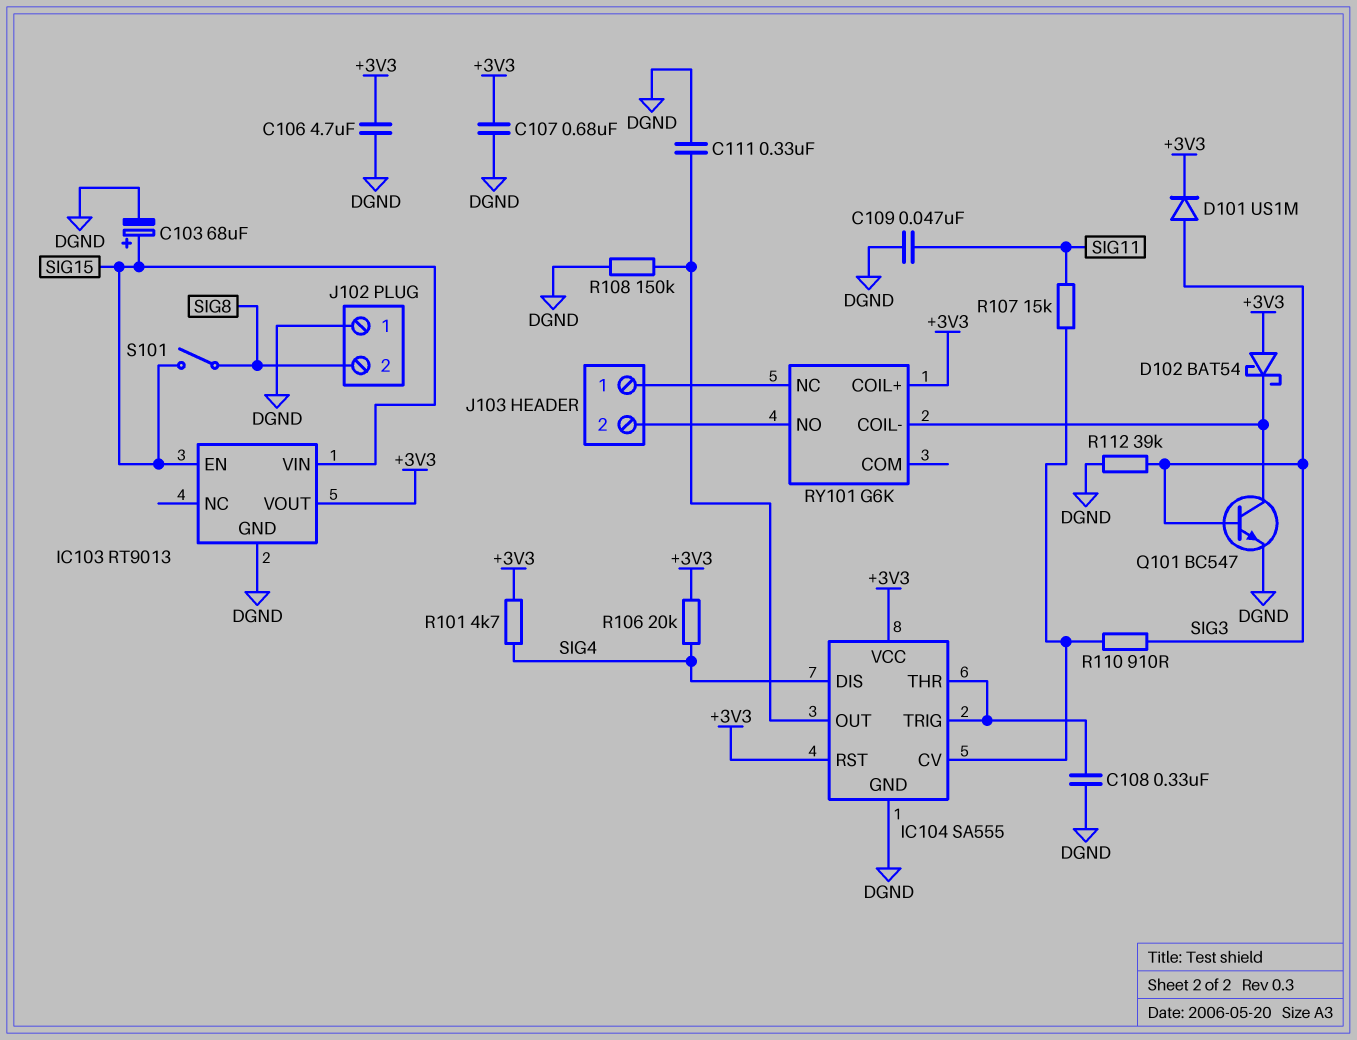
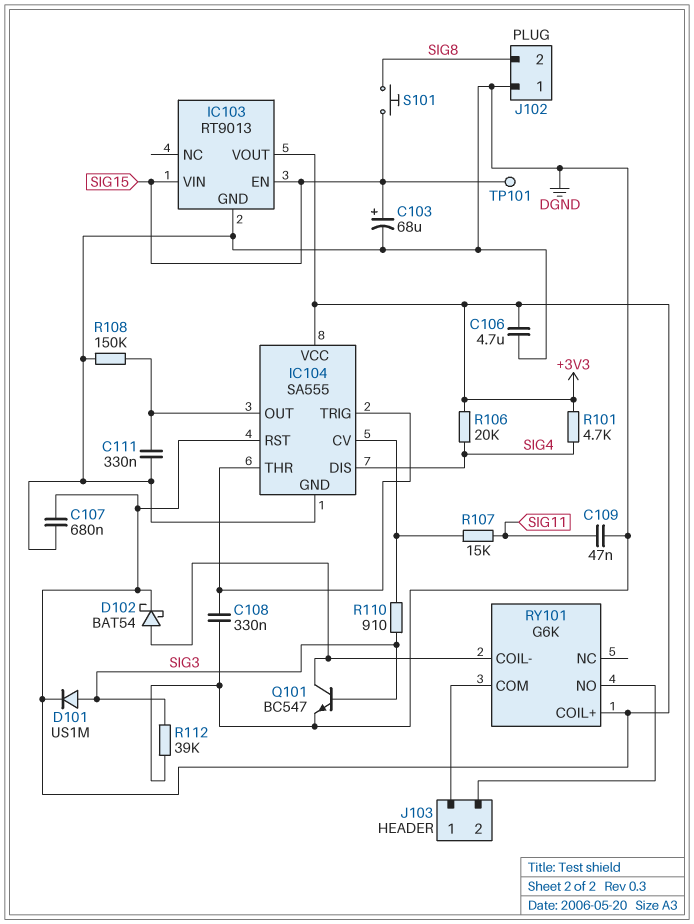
D102: schottky BAT54 (A +3V3, K RY101/COIL-) -> schottky BAT54 (A RY101/COIL-, K +3V3)
RY101 pin COM: none -> J103/1
RY101 pin NC: J103/1 -> none
S101: switch (SIG8, SIG15) -> button (SIG8, SIG15)
TP101: none -> test point (SIG15)

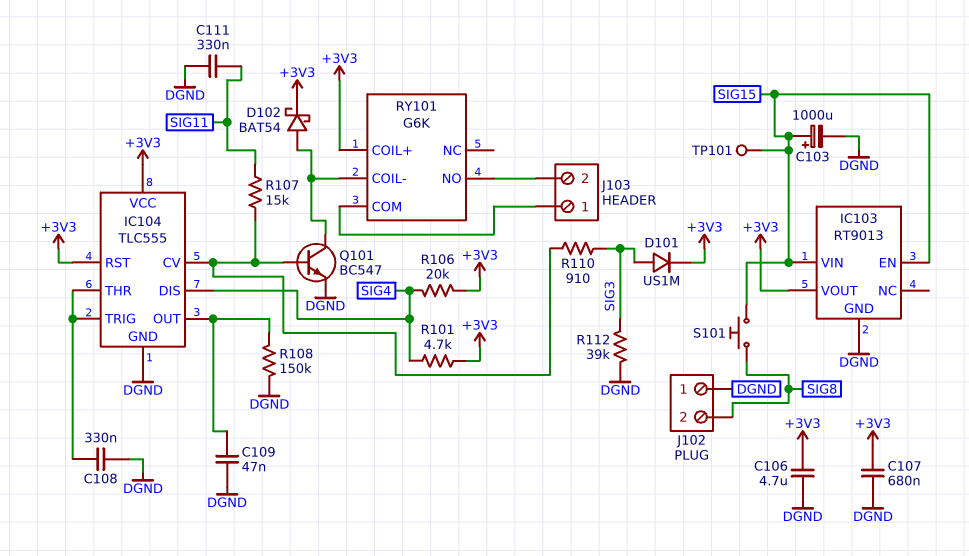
C103: 68uF (plus SIG15, minus DGND) -> 1000uF (plus SIG15, minus DGND)
C109: 47nF (DGND, SIG11) -> 47nF (DGND, IC104/OUT)
C111: 330nF (DGND, IC104/OUT) -> 330nF (DGND, SIG11)
IC104: SA555 -> TLC555
Q101: NPN BC547 (B SIG3, C RY101/COIL-, E DGND) -> NPN BC547 (B IC104/CV, C RY101/COIL-, E DGND)

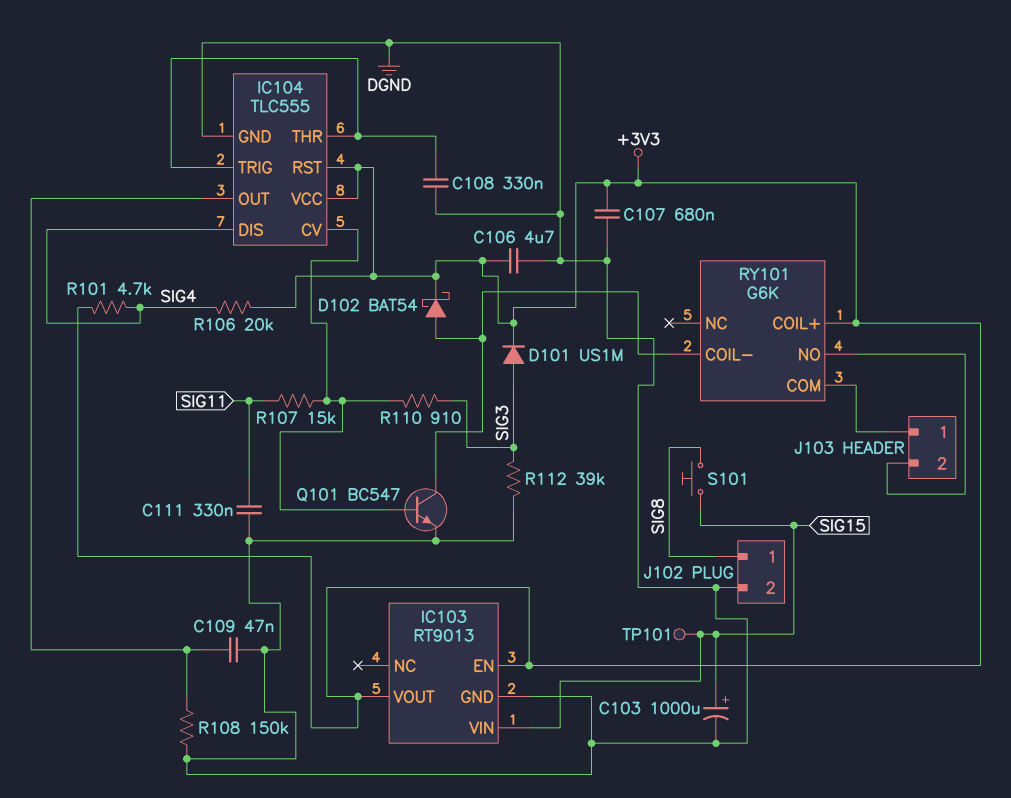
IC103 pin EN: SIG15 -> +3V3
J102 pin 1: DGND -> SIG8
J102 pin 2: SIG8 -> DGND

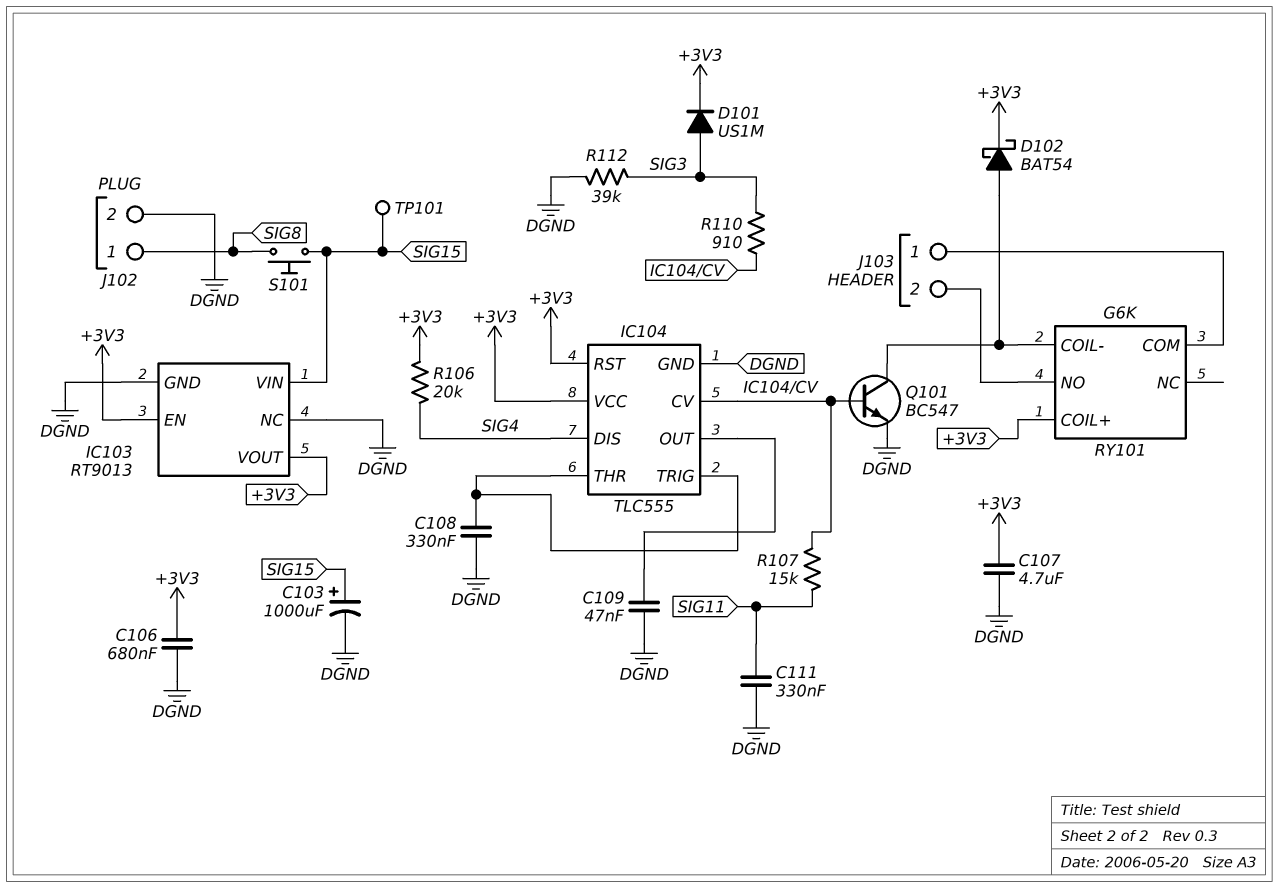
C106: 4.7uF (+3V3, DGND) -> 680nF (+3V3, DGND)
C107: 680nF (+3V3, DGND) -> 4.7uF (+3V3, DGND)
IC103 pin NC: none -> DGND
R101: 4.7k (+3V3, SIG4) -> none
R108: 150k (DGND, IC104/OUT) -> none

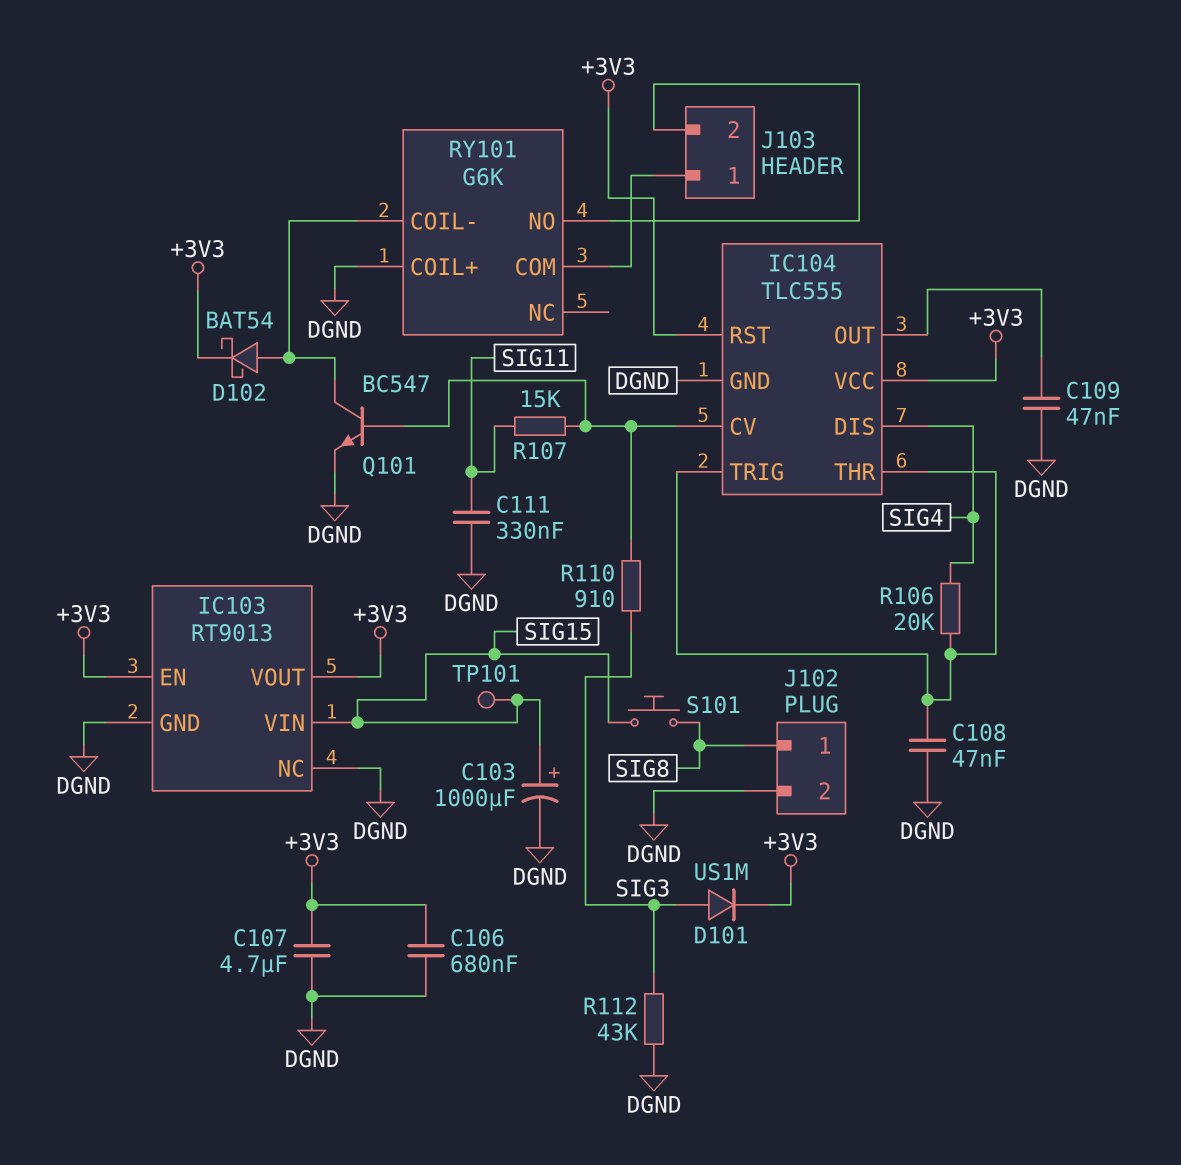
C108: 330nF (DGND, IC104/THR) -> 47nF (DGND, IC104/THR)
R106: 20k (+3V3, SIG4) -> 20k (IC104/THR, SIG4)
R112: 39k (DGND, SIG3) -> 43k (DGND, SIG3)
RY101 pin COIL+: +3V3 -> DGND

